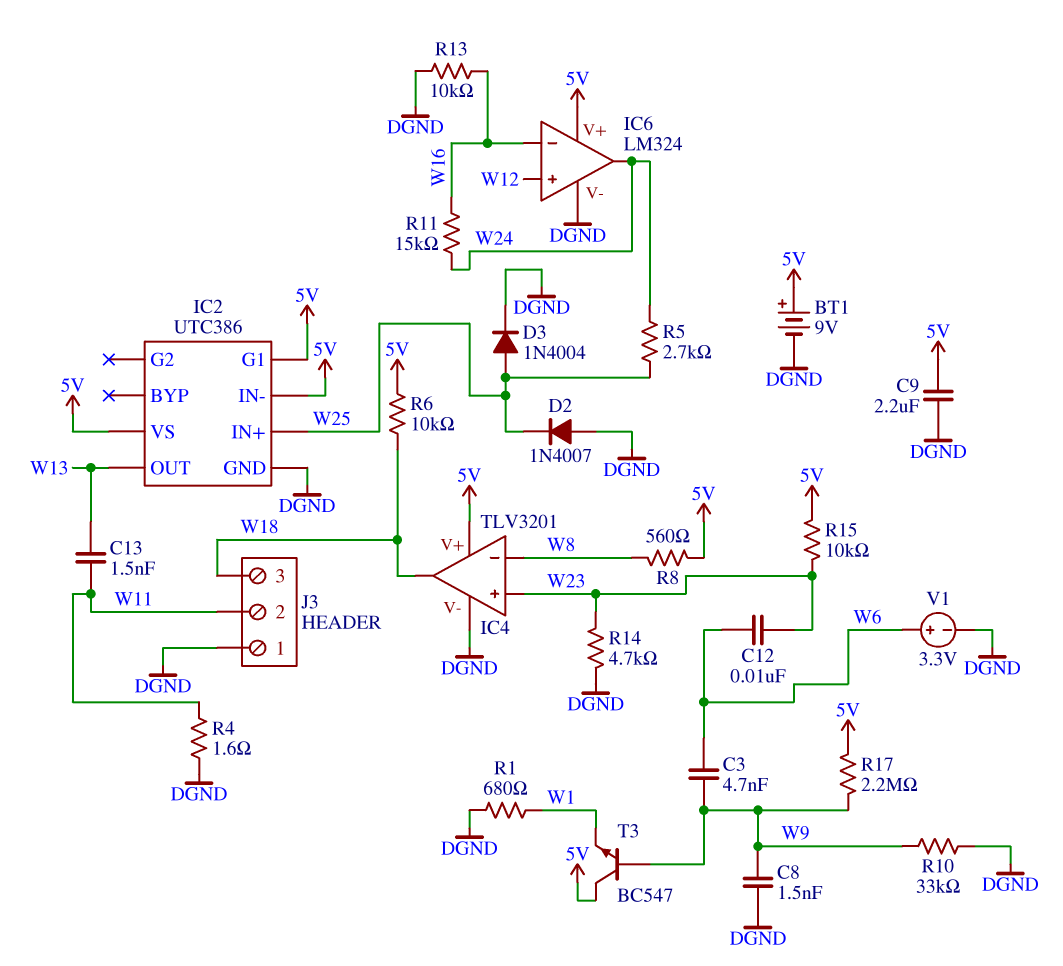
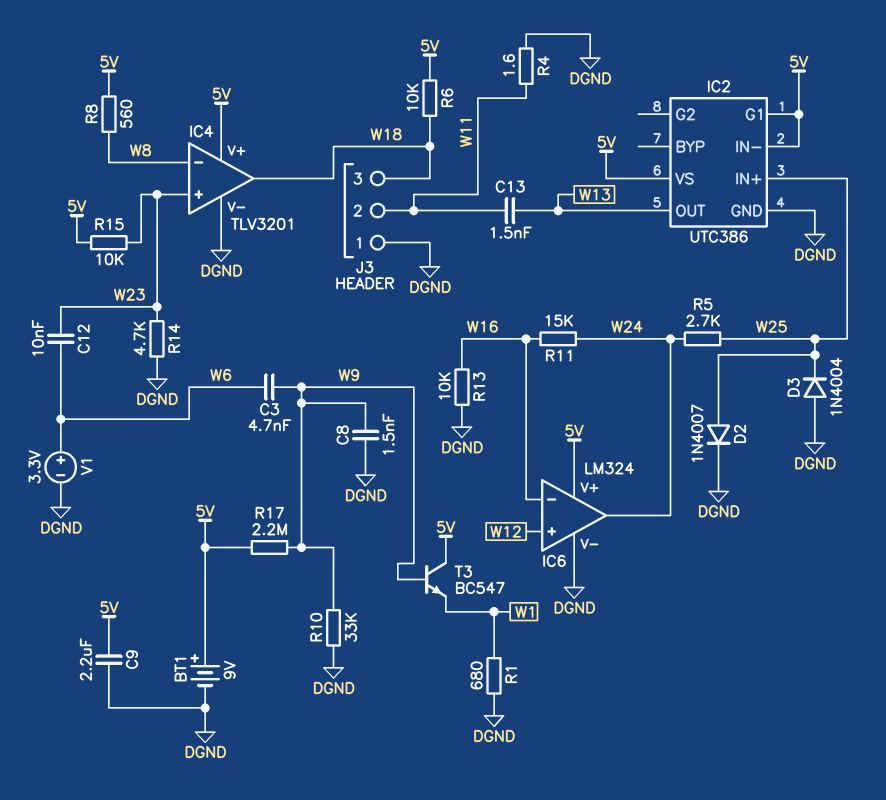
D2: diode 1N4007 (A DGND, K W25) -> diode 1N4007 (A W25, K DGND)
D3: diode 1N4004 (A W25, K DGND) -> diode 1N4004 (A DGND, K W25)

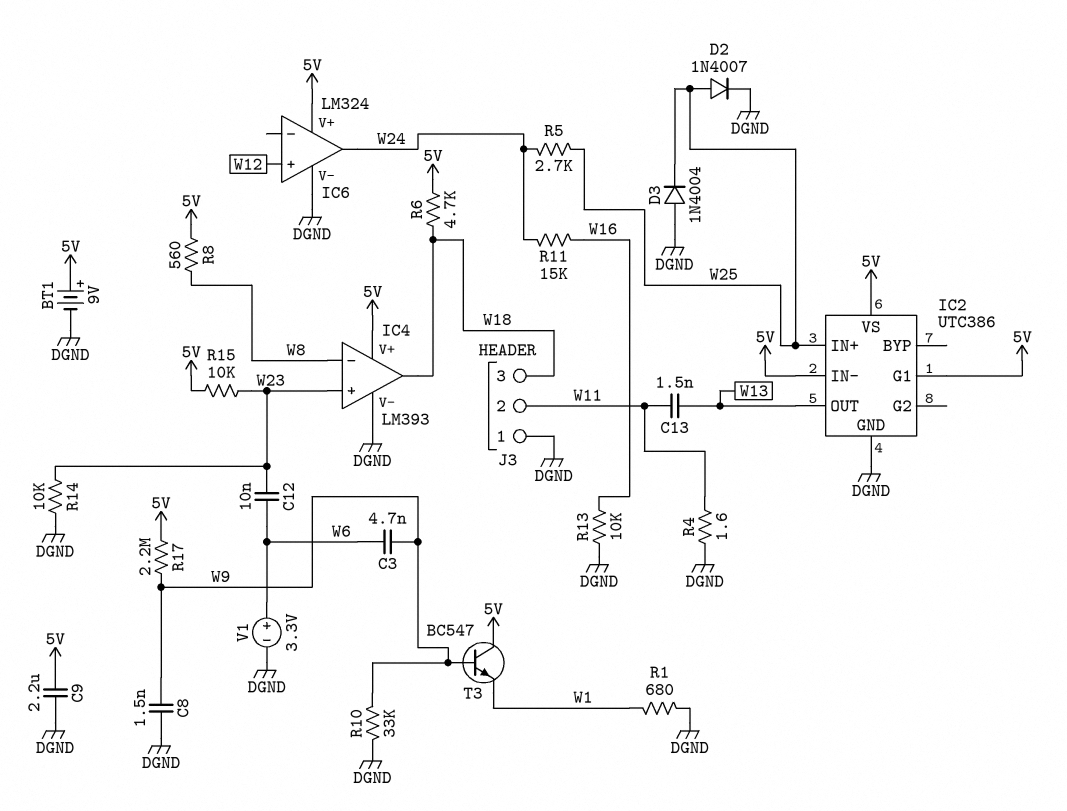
IC4: TLV3201 -> LM393
IC6 pin in-: W16 -> none
R6: 10k (5V, W18) -> 4.7k (5V, W18)
R14: 4.7k (DGND, W23) -> 10k (DGND, W23)

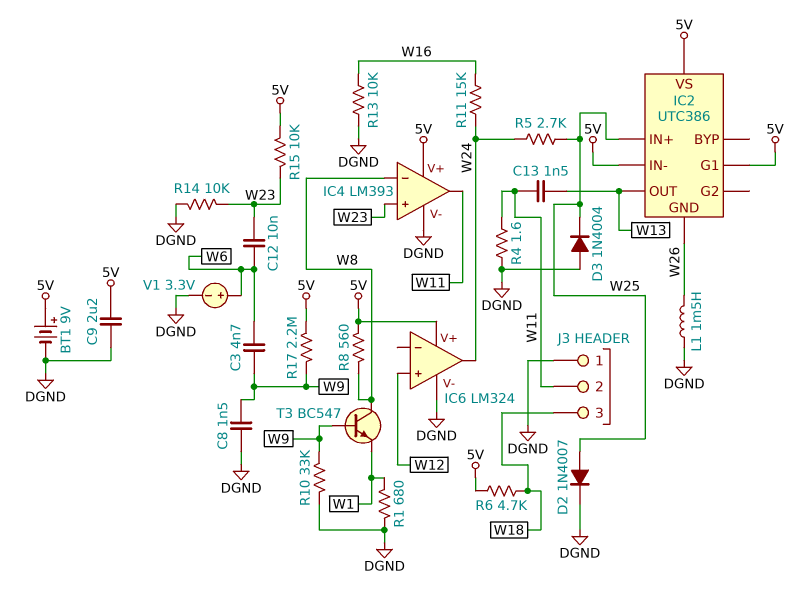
IC2 pin GND: DGND -> W26
IC4 pin out: W18 -> W11
L1: none -> 1.5mH (DGND, W26)
T3: NPN BC547 (B W9, C 5V, E W1) -> NPN BC547 (B W9, C W8, E W1)

